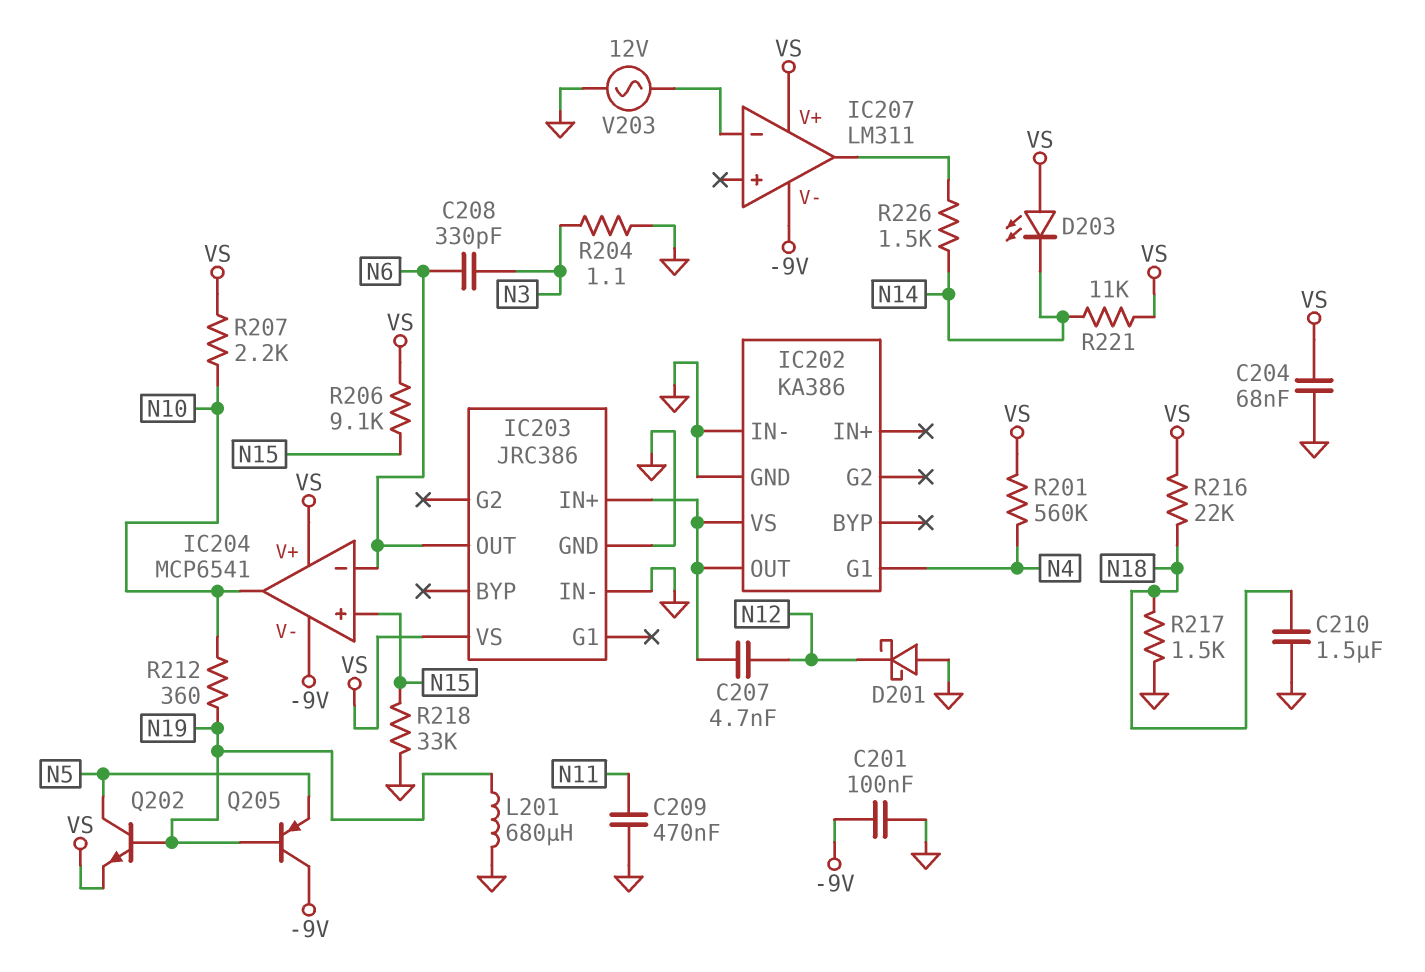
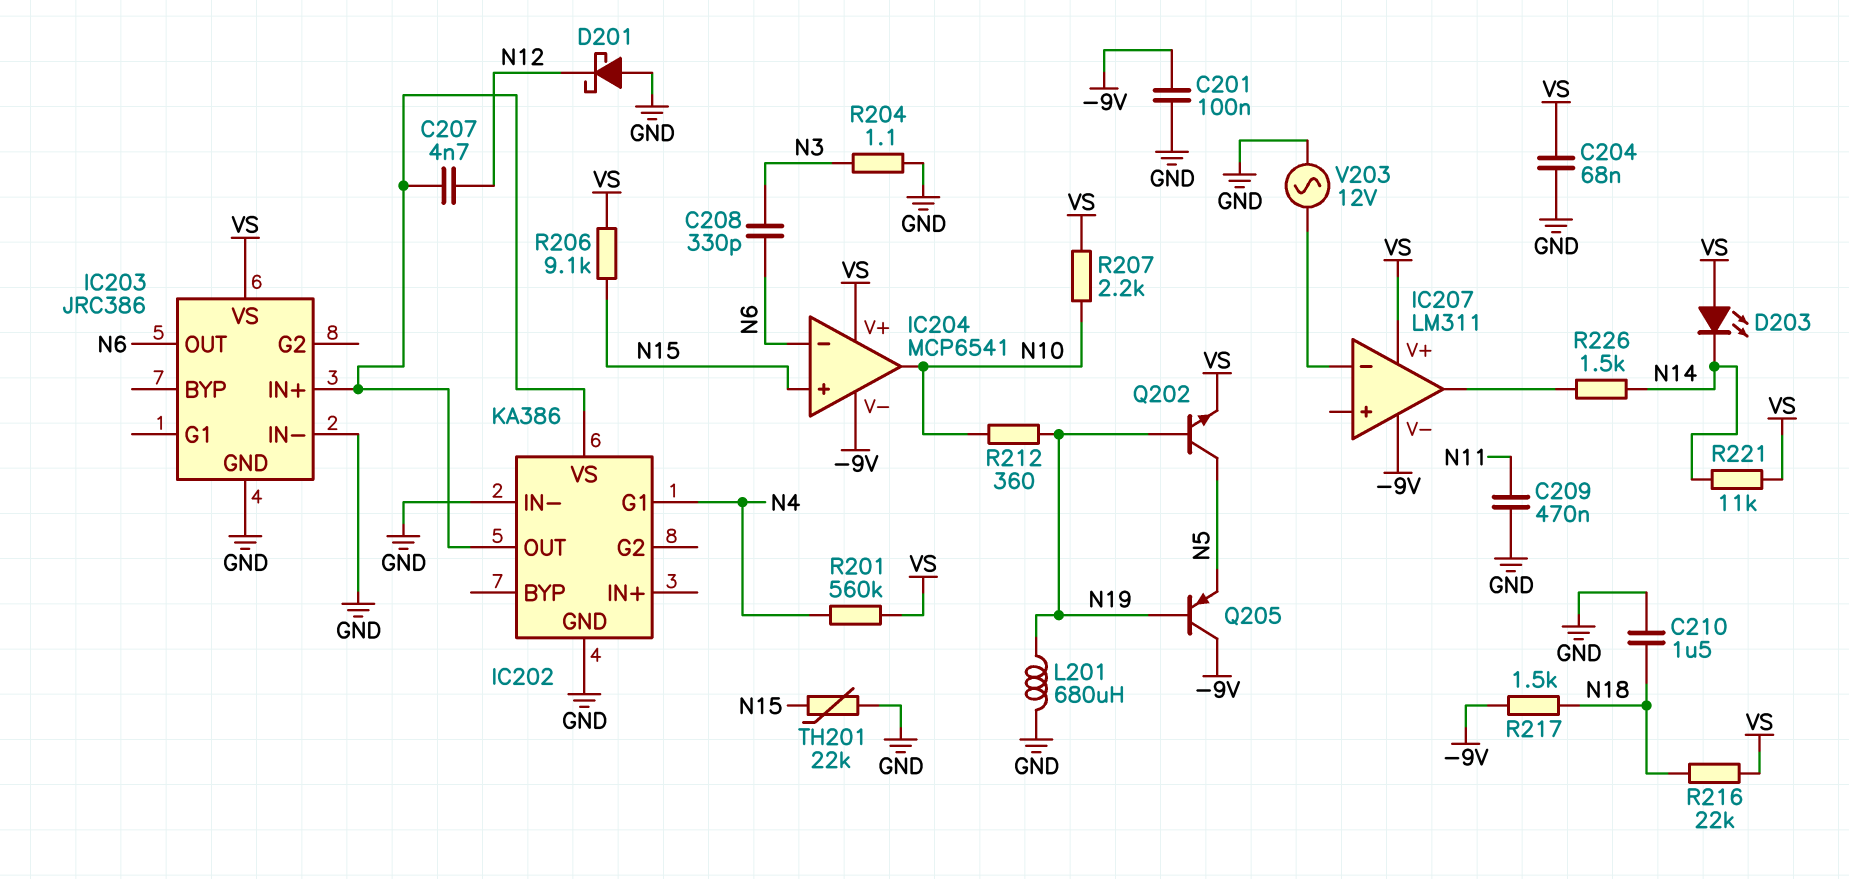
R217: 1.5k (GND, N18) -> 1.5k (-9V, N18)
R218: 33k (GND, N15) -> none
TH201: none -> 22k (GND, N15)

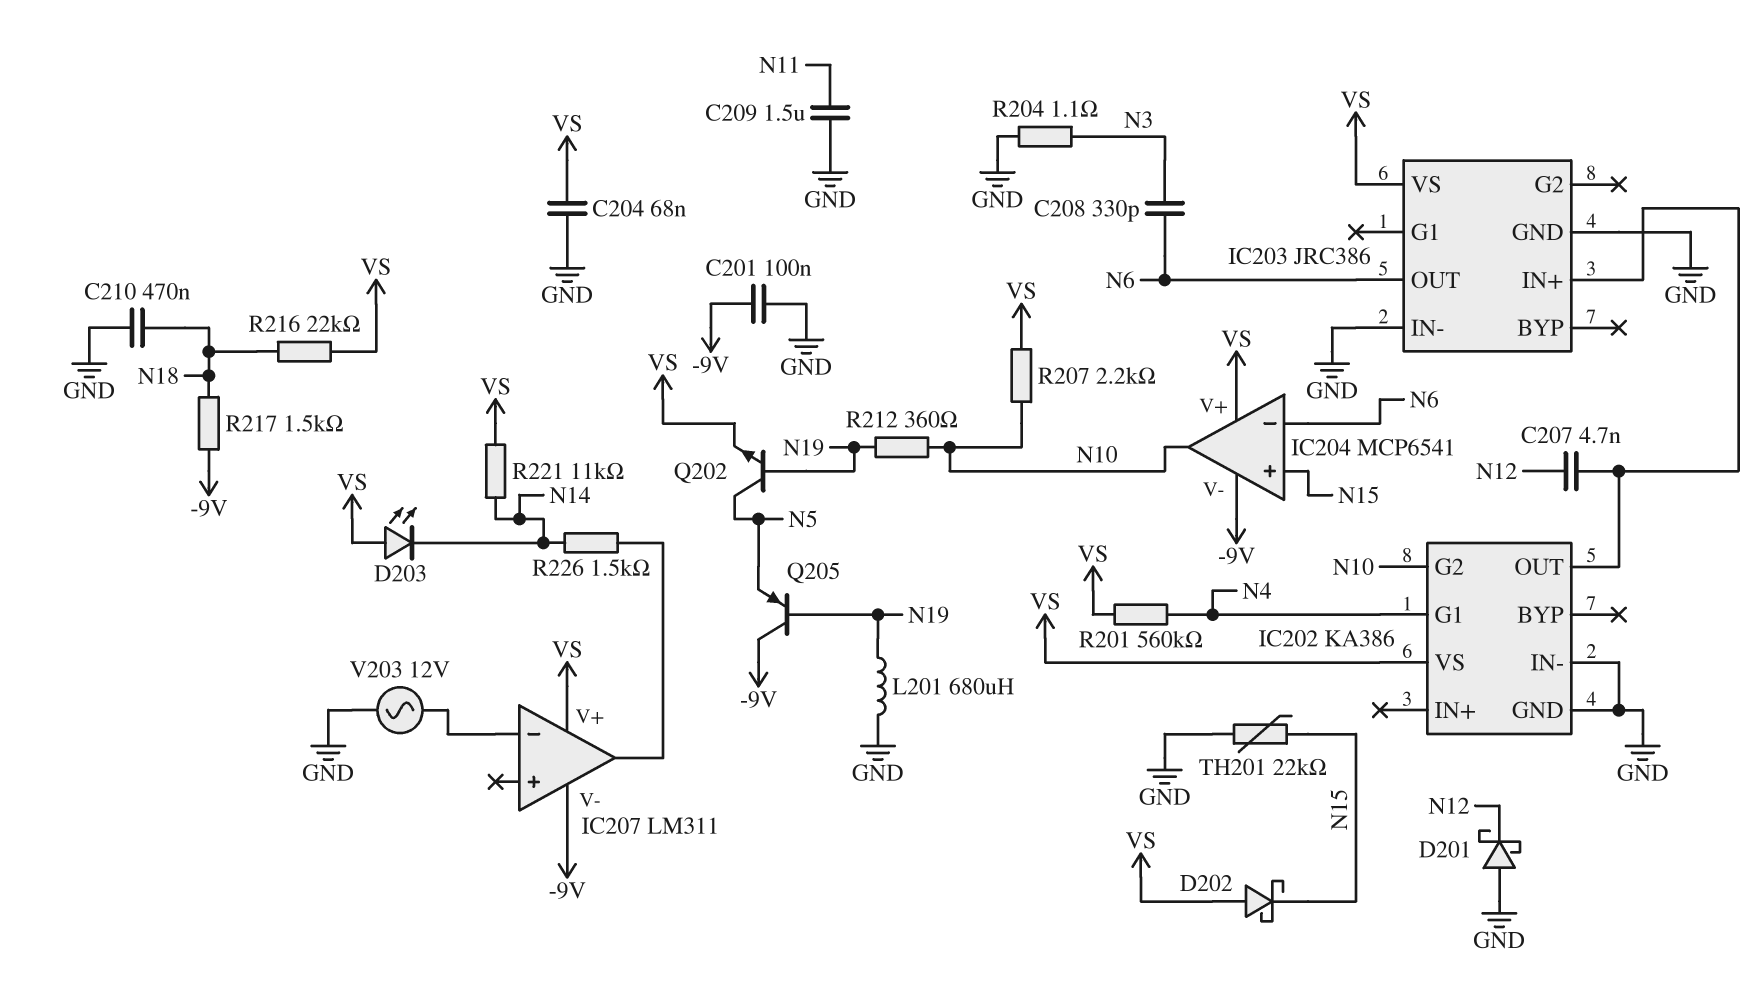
C209: 470nF (GND, N11) -> 1.5uF (GND, N11)
C210: 1.5uF (GND, N18) -> 470nF (GND, N18)
D202: none -> schottky (A VS, K N15)
IC202 pin G2: none -> N10
IC202 pin VS: IC202/OUT -> VS
R206: 9.1k (N15, VS) -> none

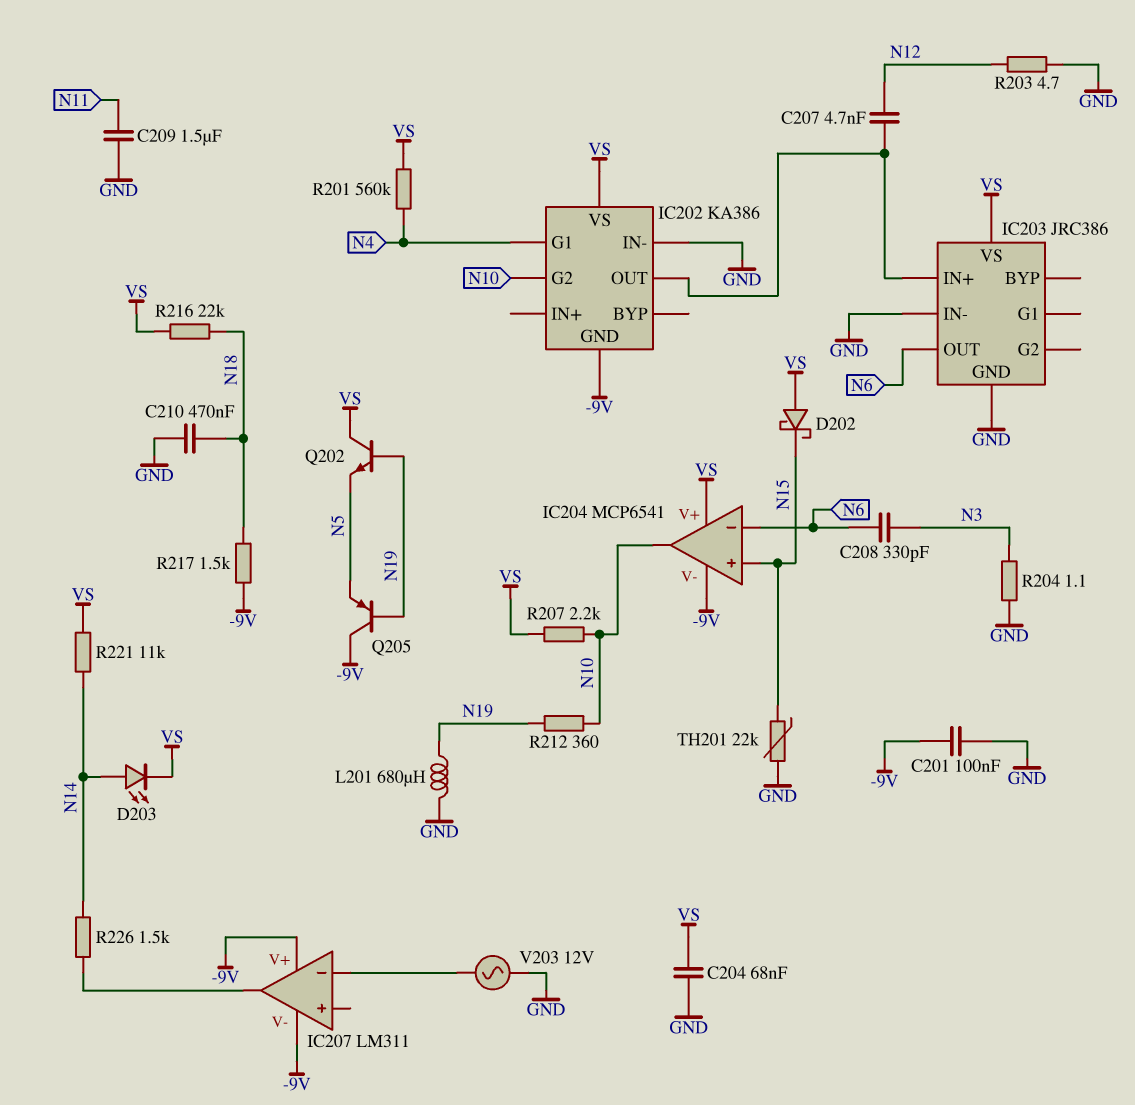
D201: schottky (A GND, K N12) -> none
D203: LED (A VS, K N14) -> LED (A N14, K VS)
IC202 pin GND: GND -> -9V
IC207 pin V+: VS -> -9V
Q202: NPN (B N19, C N5, E VS) -> NPN (B N19, C VS, E N5)
R203: none -> 4.7 (GND, N12)

